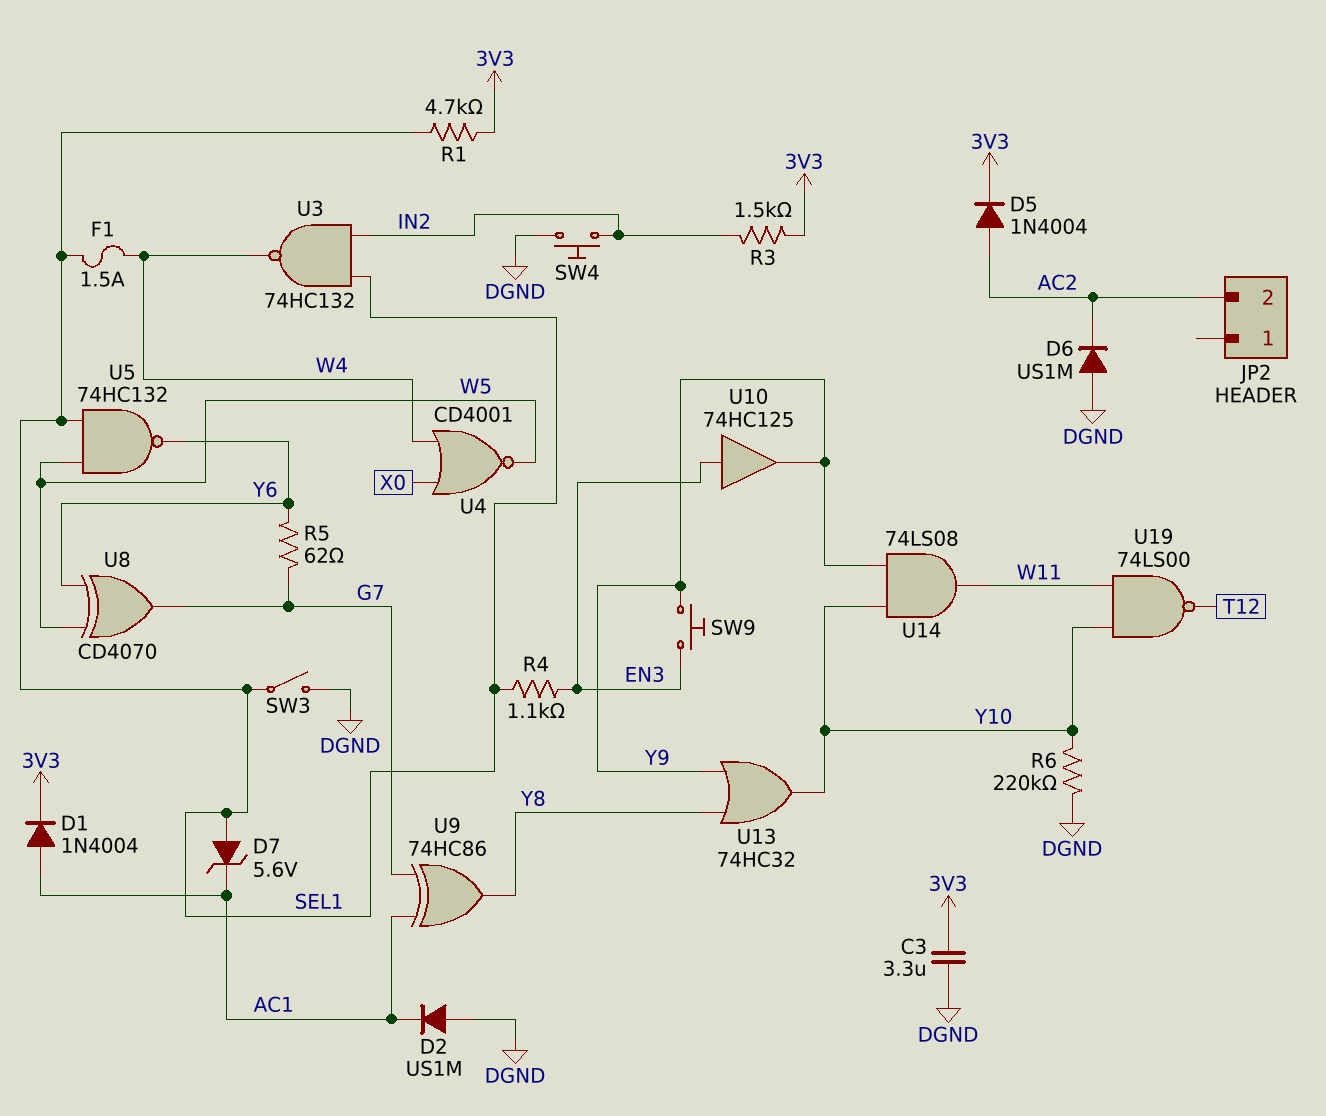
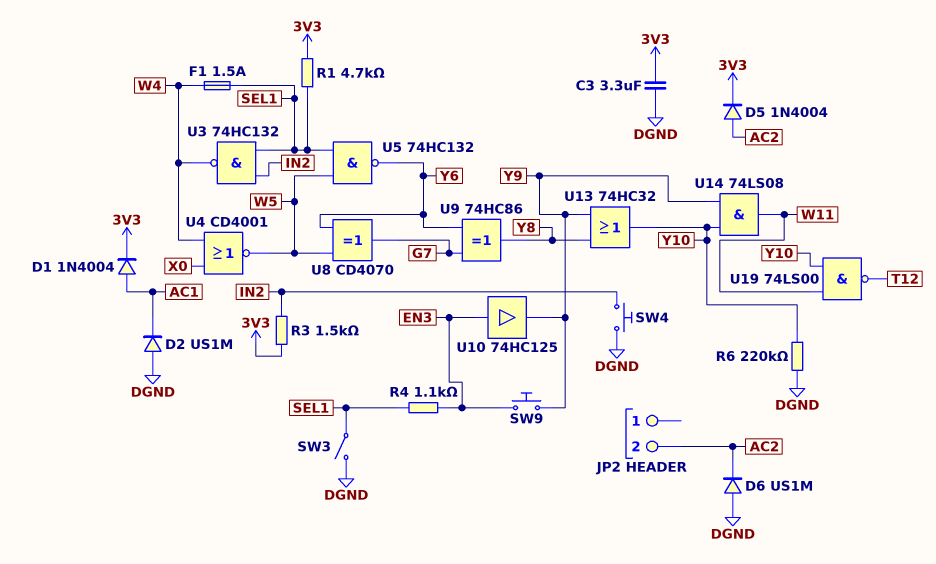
D7: zener 5.6V (A SEL1, K AC1) -> none
R5: 62 (G7, Y6) -> none
U9: XOR 74HC86 (in AC1, in G7, out Y8) -> XOR 74HC86 (in G7, in Y6, out Y8)

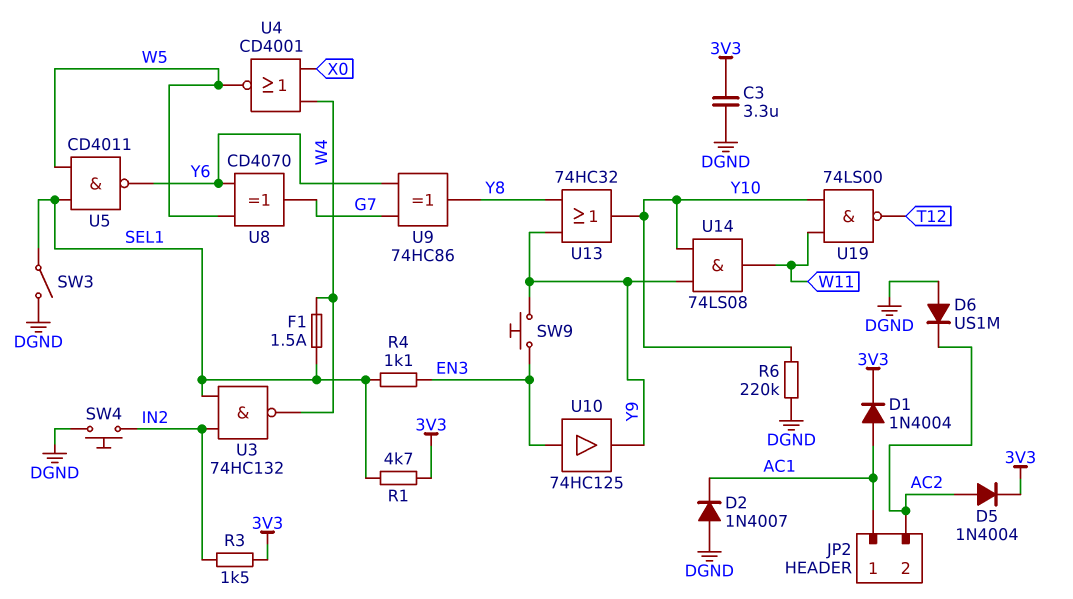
D2: diode US1M (A DGND, K AC1) -> diode 1N4007 (A DGND, K AC1)
JP2 pin 1: none -> AC1
U5: NAND 74HC132 (in SEL1, in W5, out Y6) -> NAND CD4011 (in SEL1, in W5, out Y6)

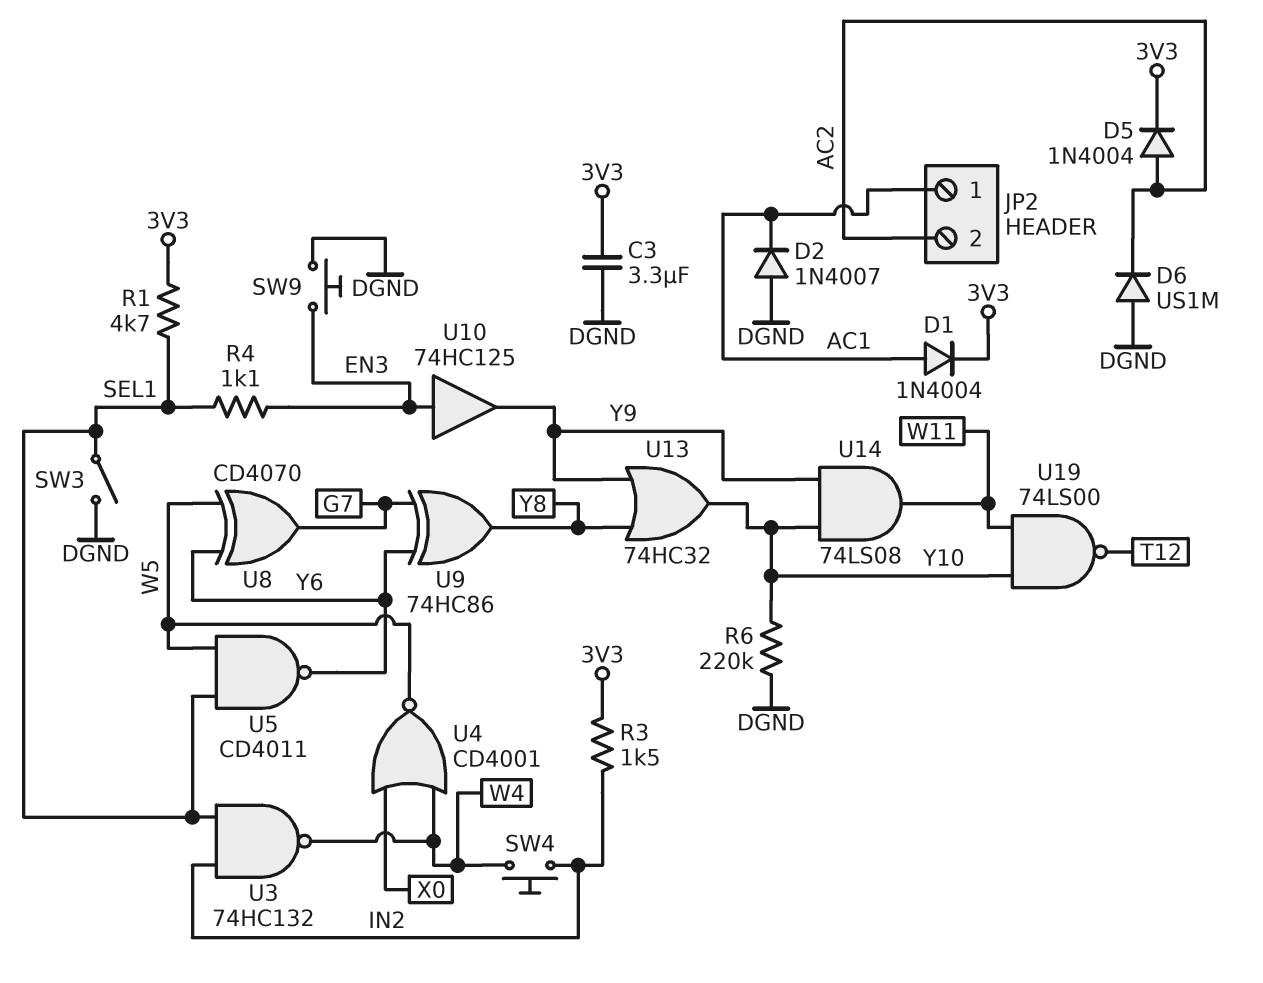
F1: 1.5A (SEL1, W4) -> none
SW4: button (DGND, IN2) -> button (IN2, W4)
SW9: button (EN3, Y9) -> button (DGND, EN3)

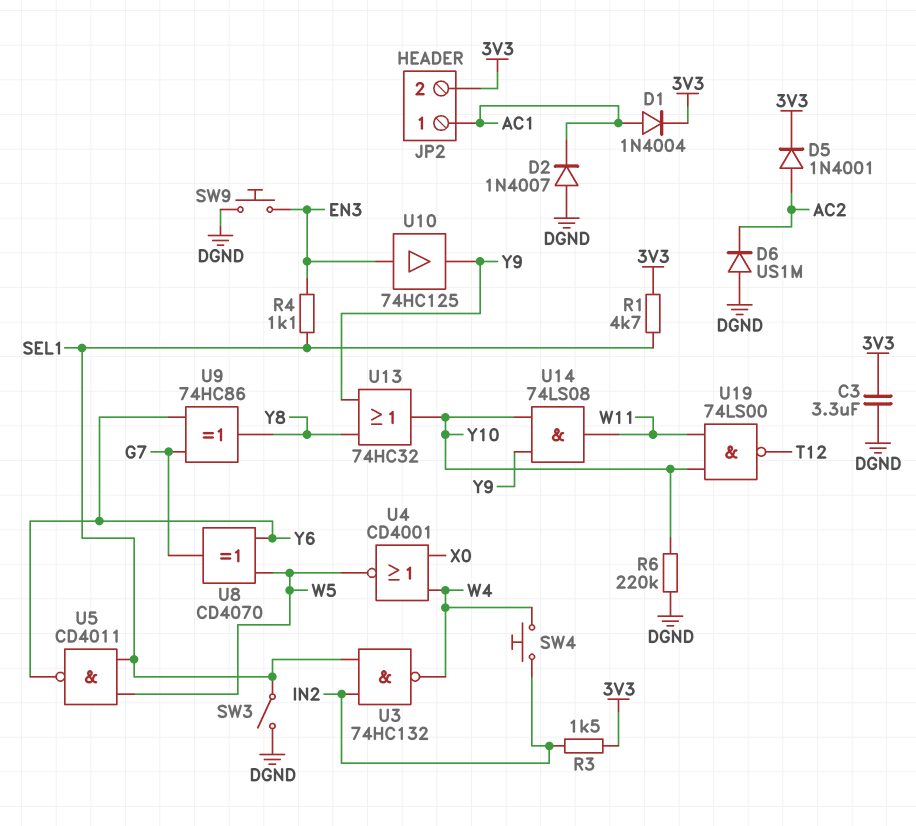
D5: diode 1N4004 (A AC2, K 3V3) -> diode 1N4001 (A AC2, K 3V3)
JP2 pin 2: AC2 -> 3V3

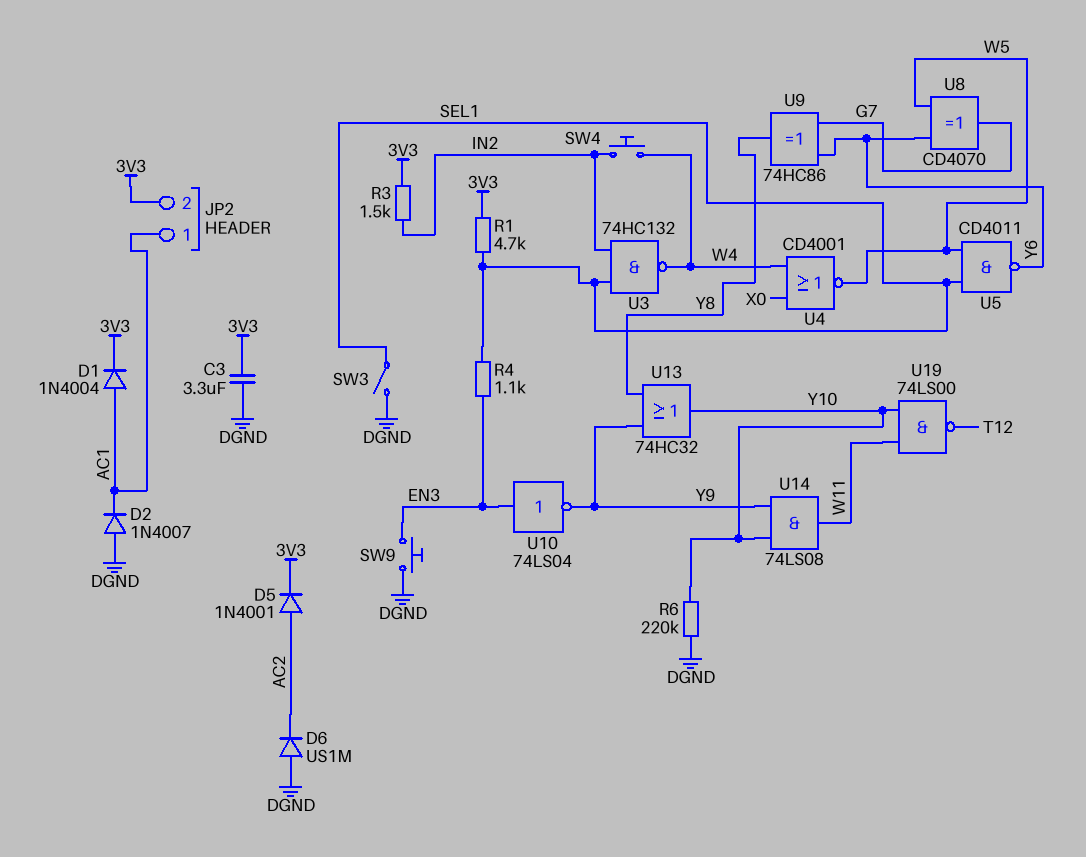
U10: buffer 74HC125 (in EN3, out Y9) -> NOT 74LS04 (in EN3, out Y9)

